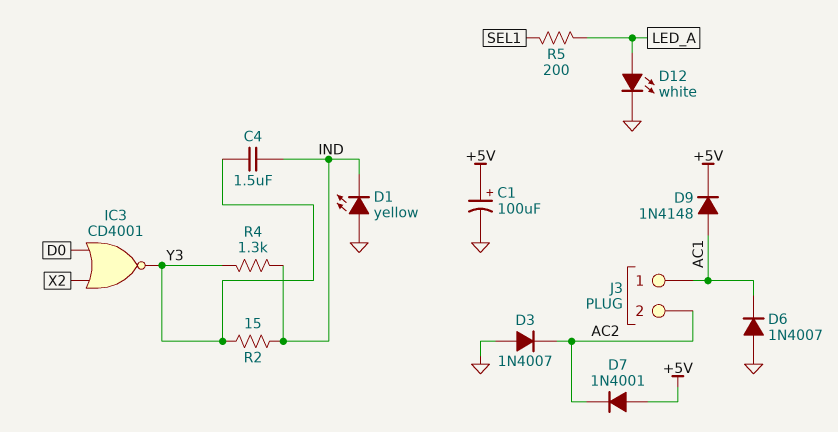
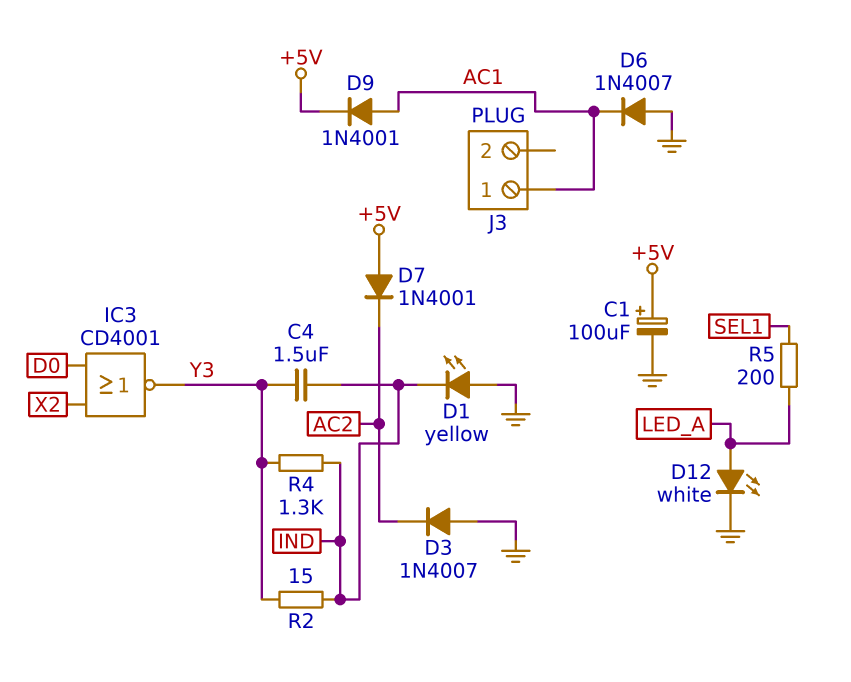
D9: diode 1N4148 (A AC1, K +5V) -> diode 1N4001 (A AC1, K +5V)
J3 pin 2: AC2 -> none

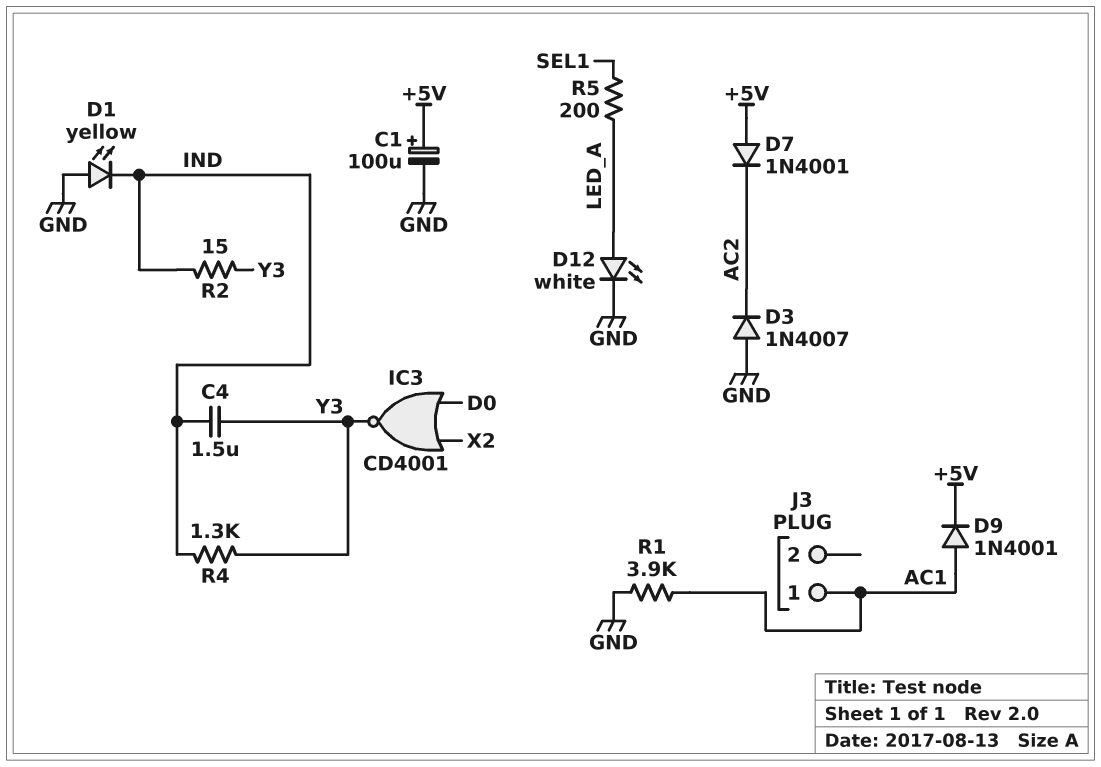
D6: diode 1N4007 (A GND, K AC1) -> none
R1: none -> 3.9k (AC1, GND)

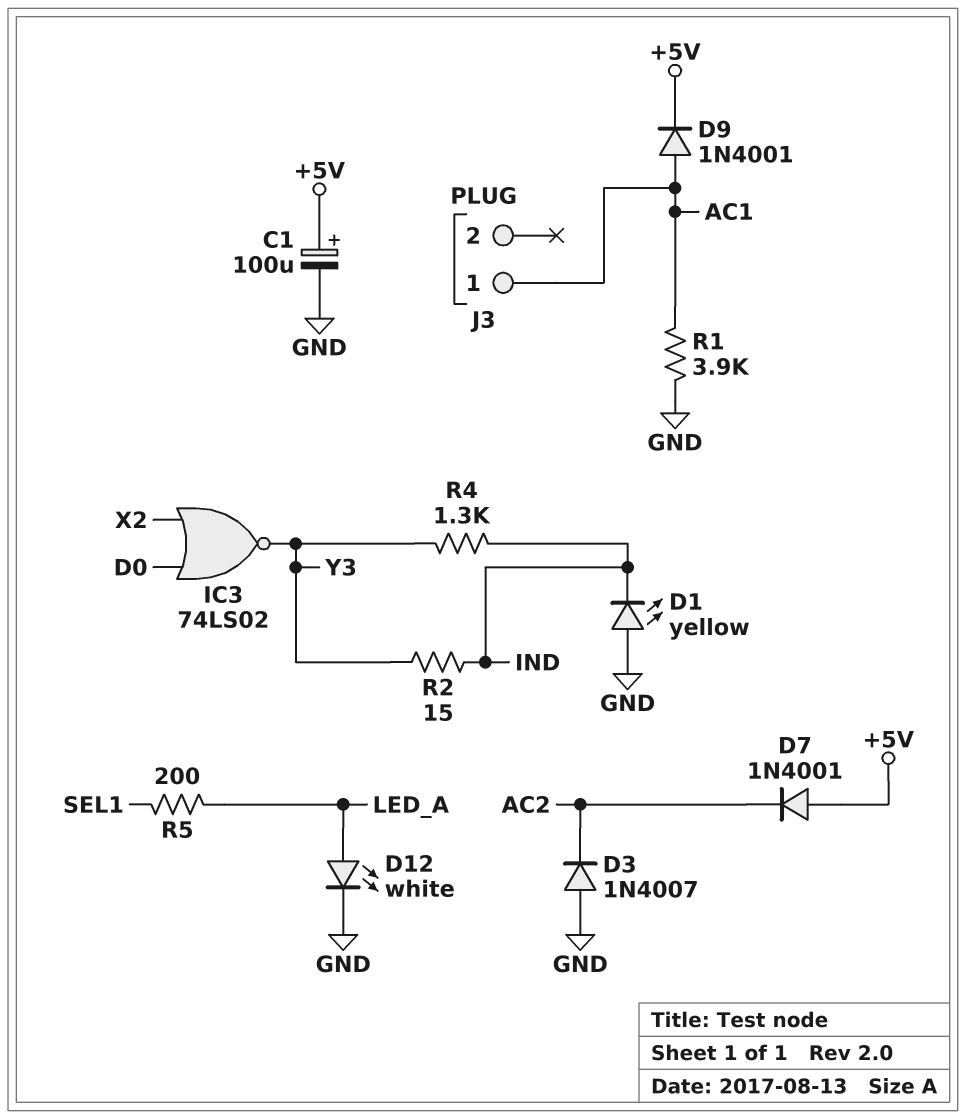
C4: 1.5uF (IND, Y3) -> none
IC3: NOR CD4001 (in D0, in X2, out Y3) -> NOR 74LS02 (in D0, in X2, out Y3)

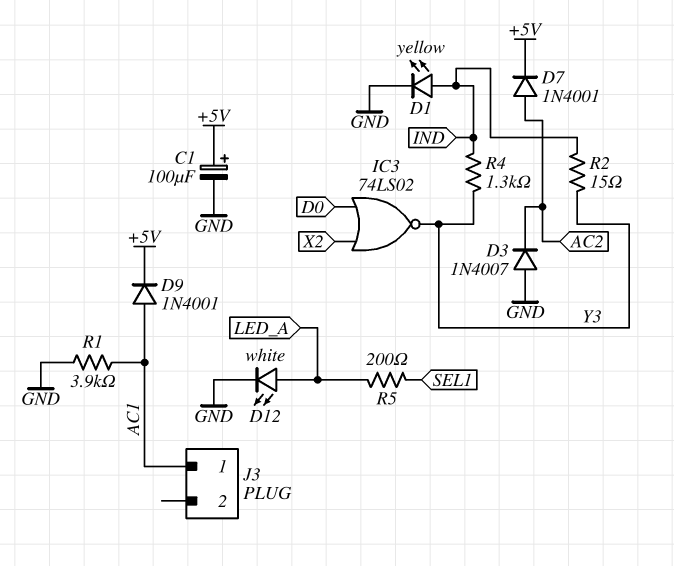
D1: LED yellow (A GND, K IND) -> LED yellow (A IND, K GND)
D7: diode 1N4001 (A +5V, K AC2) -> diode 1N4001 (A AC2, K +5V)

